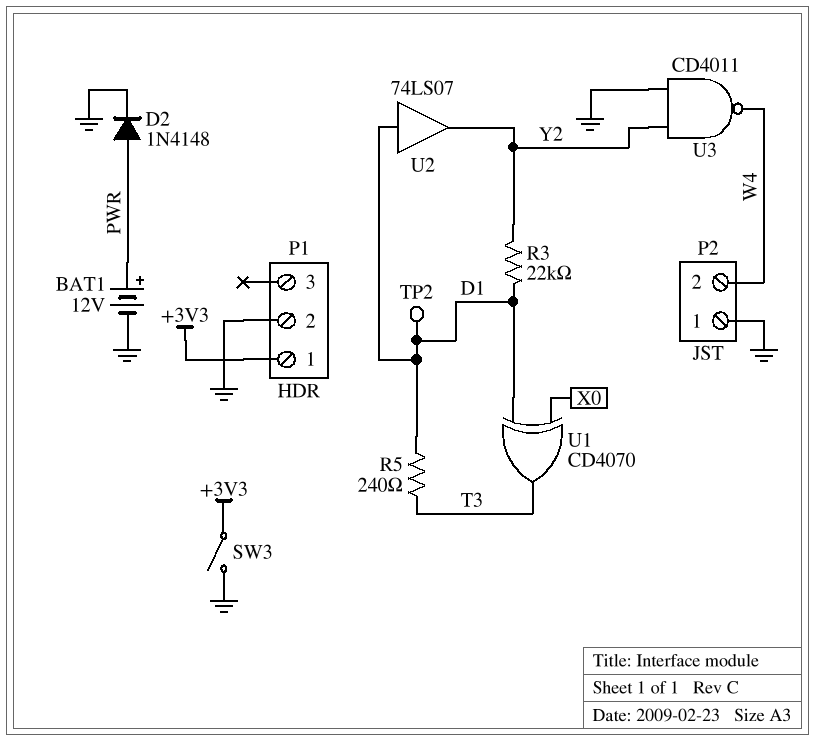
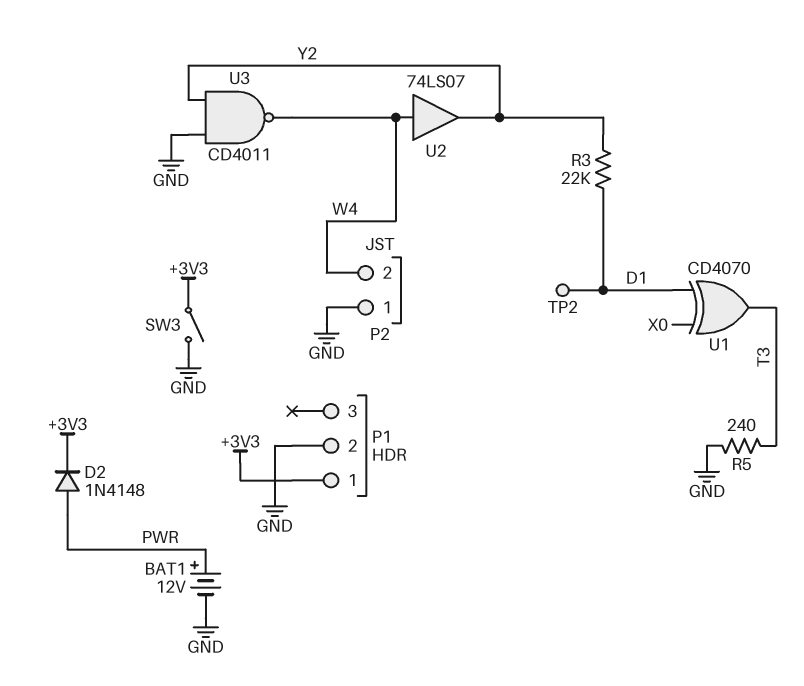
D2: diode 1N4148 (A PWR, K GND) -> diode 1N4148 (A PWR, K +3V3)
R5: 240 (D1, T3) -> 240 (GND, T3)
U2: buffer 74LS07 (in D1, out Y2) -> buffer 74LS07 (in W4, out Y2)

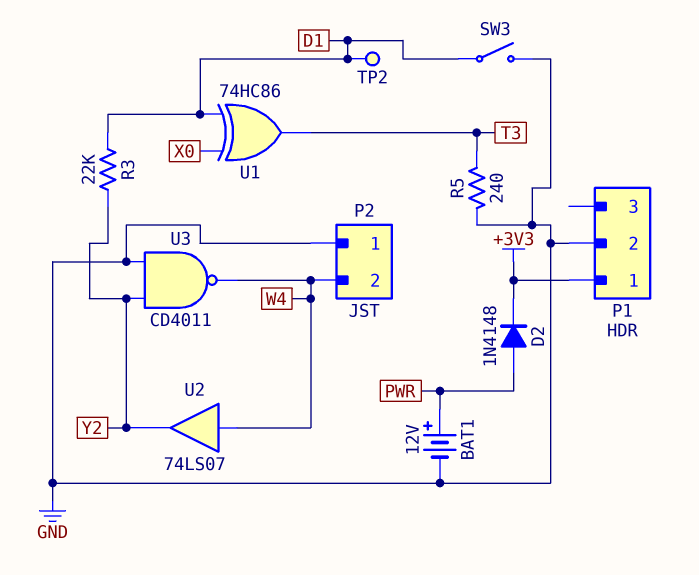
SW3: switch (+3V3, GND) -> switch (D1, GND)
U1: XOR CD4070 (in D1, in X0, out T3) -> XOR 74HC86 (in D1, in X0, out T3)

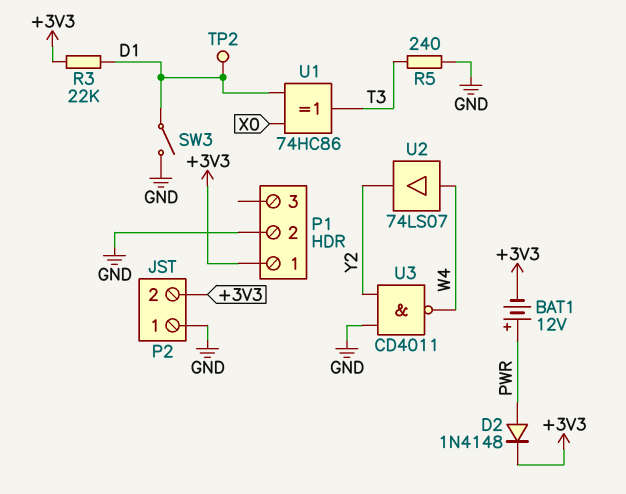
BAT1: 12V (plus PWR, minus GND) -> 12V (plus PWR, minus +3V3)
P2 pin 2: W4 -> +3V3
R3: 22k (D1, Y2) -> 22k (+3V3, D1)

